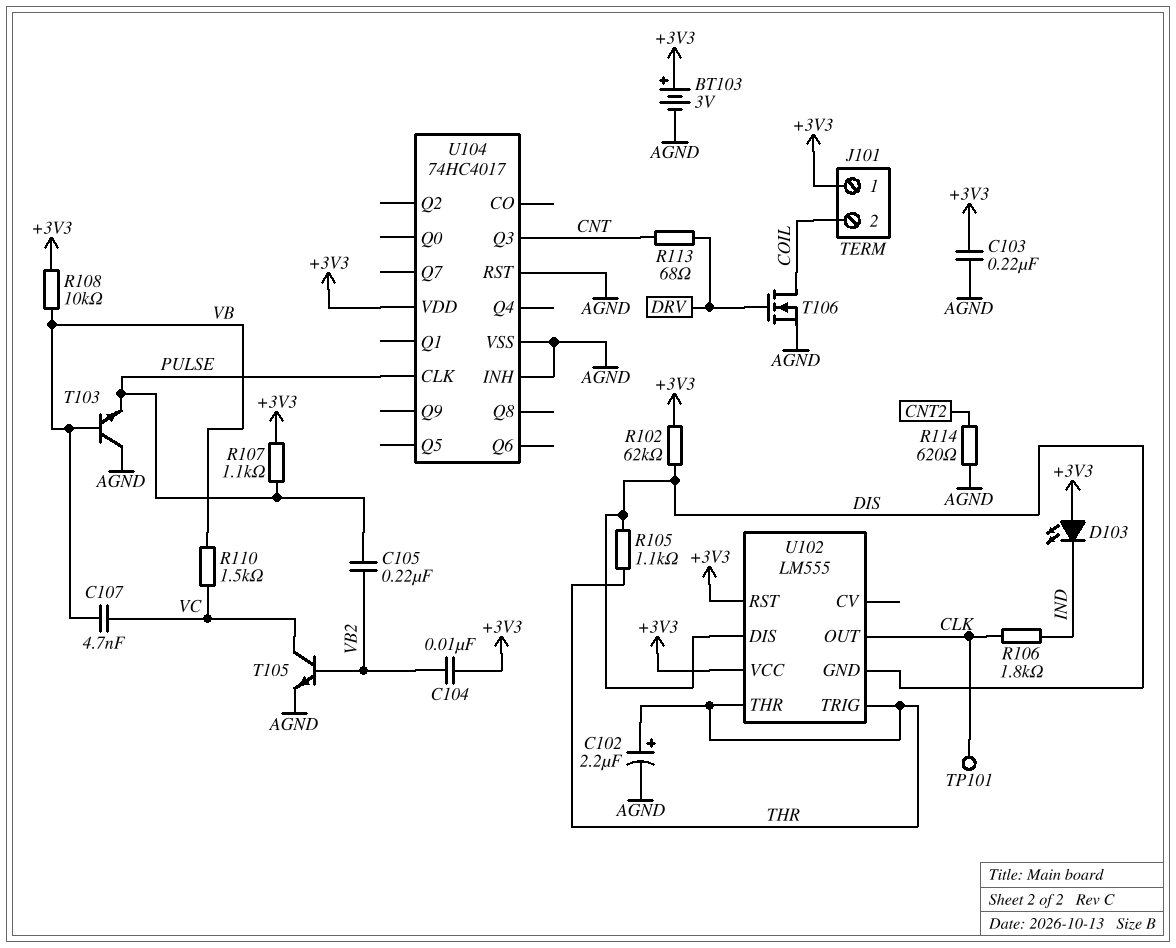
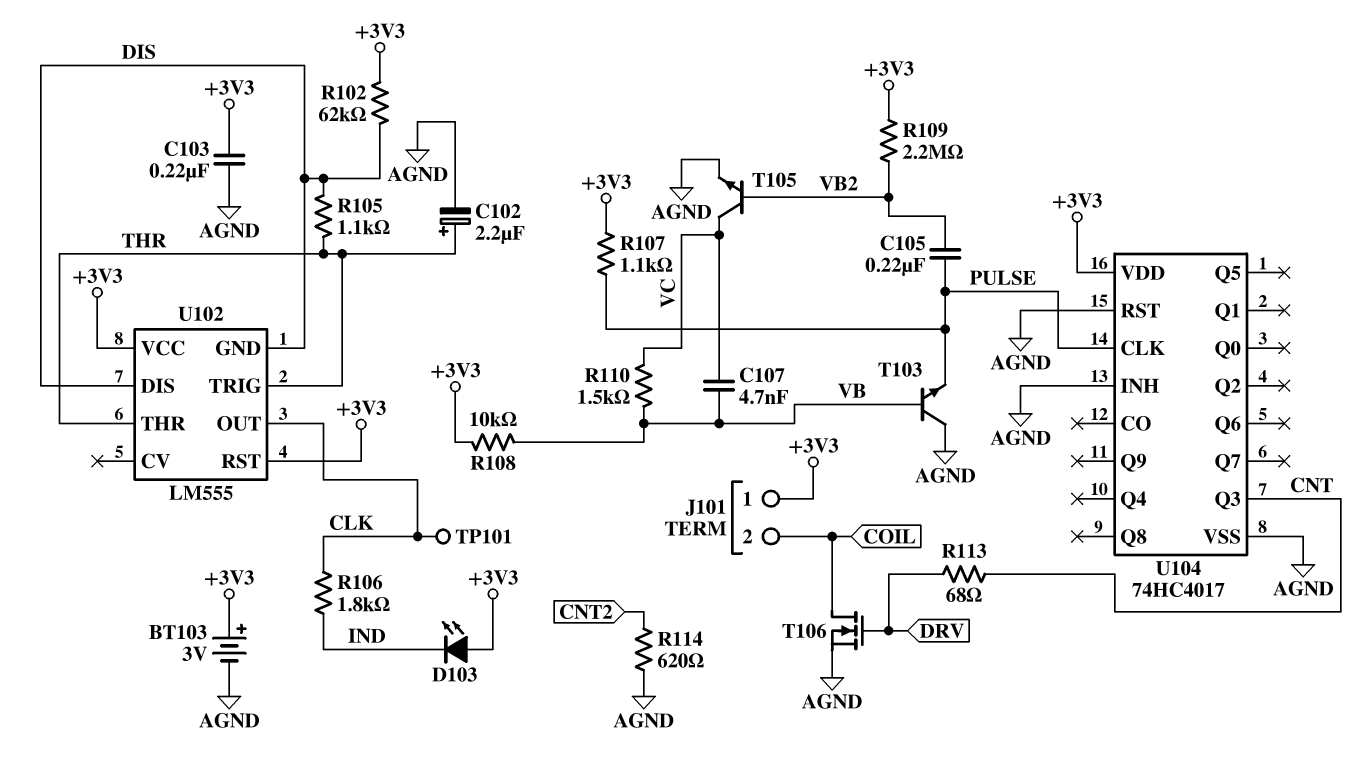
C104: 10nF (+3V3, VB2) -> none
R109: none -> 2.2M (+3V3, VB2)

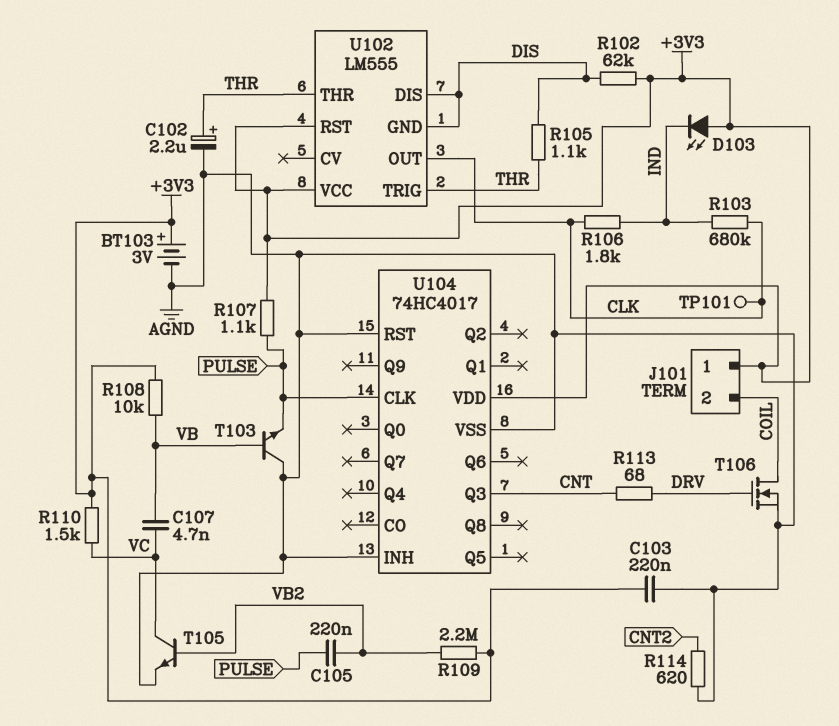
R103: none -> 680k (CLK, IND)
R110: 1.5k (VB, VC) -> 1.5k (+3V3, VC)

